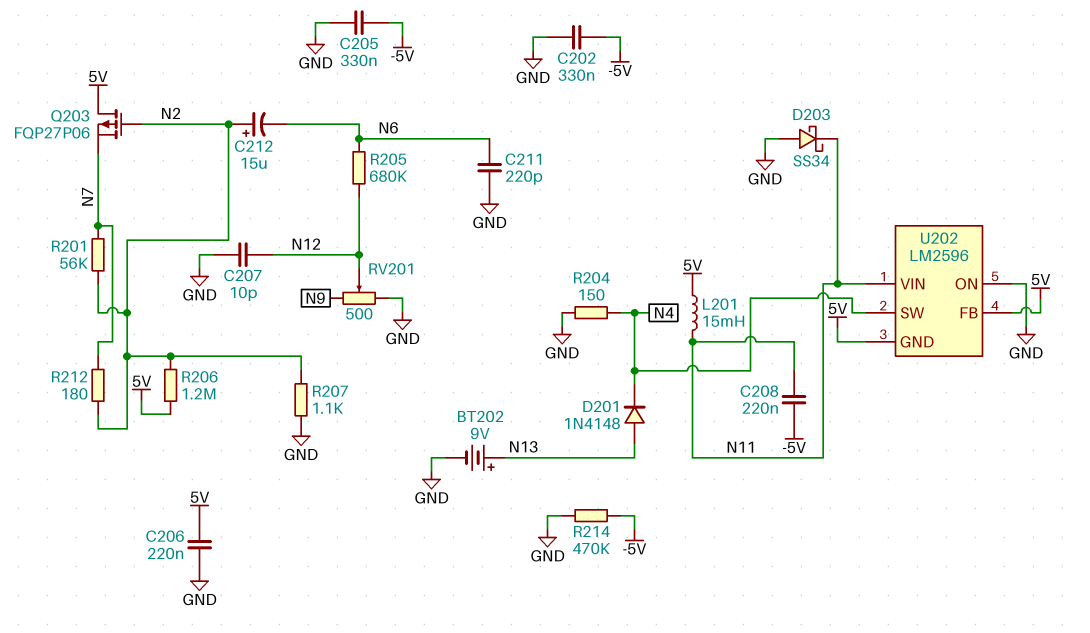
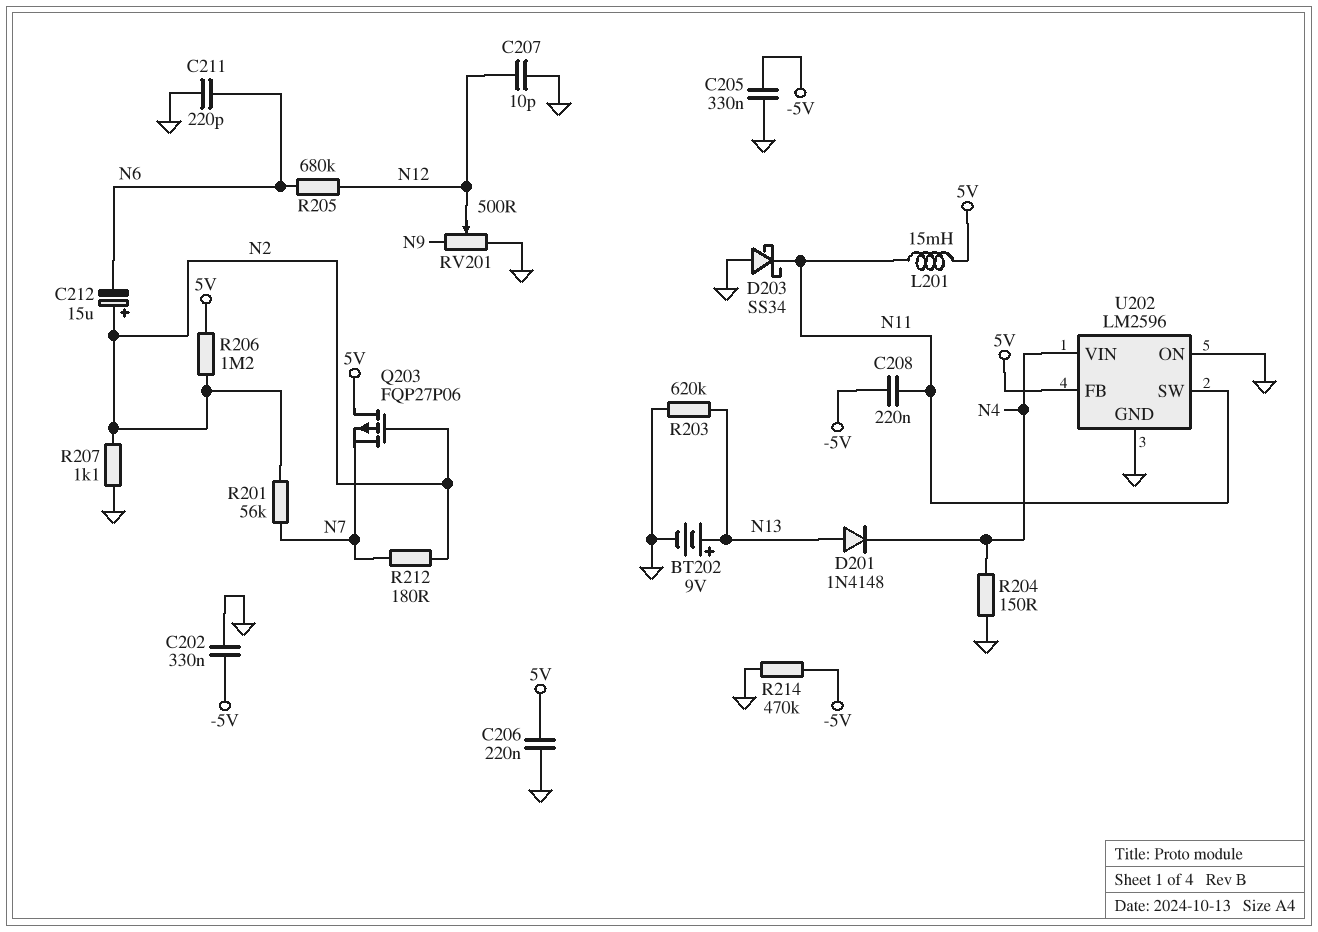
R203: none -> 620k (GND, N13)
U202 pin GND: 5V -> GND
U202 pin SW: N4 -> N11
U202 pin VIN: N11 -> N4

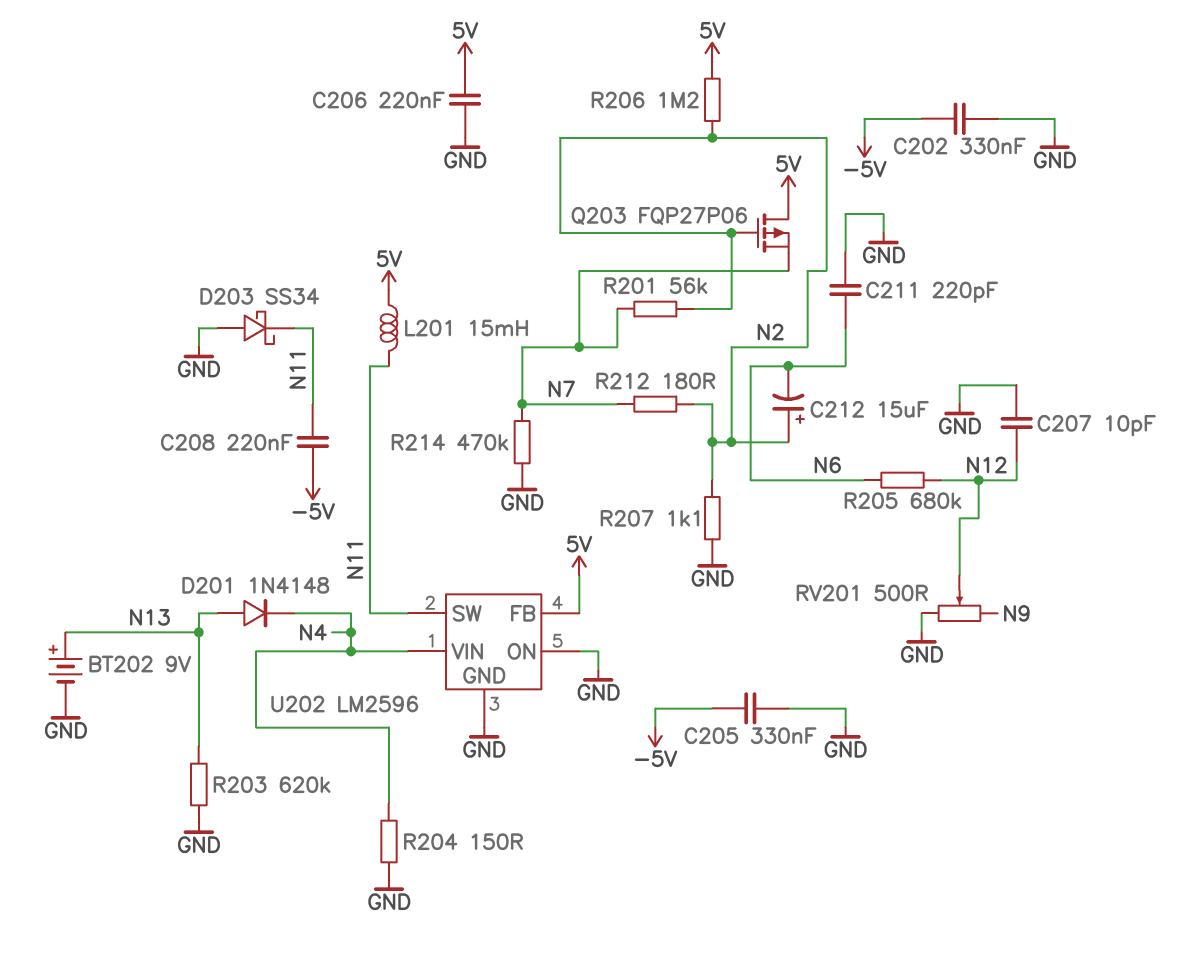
R214: 470k (-5V, GND) -> 470k (GND, N7)

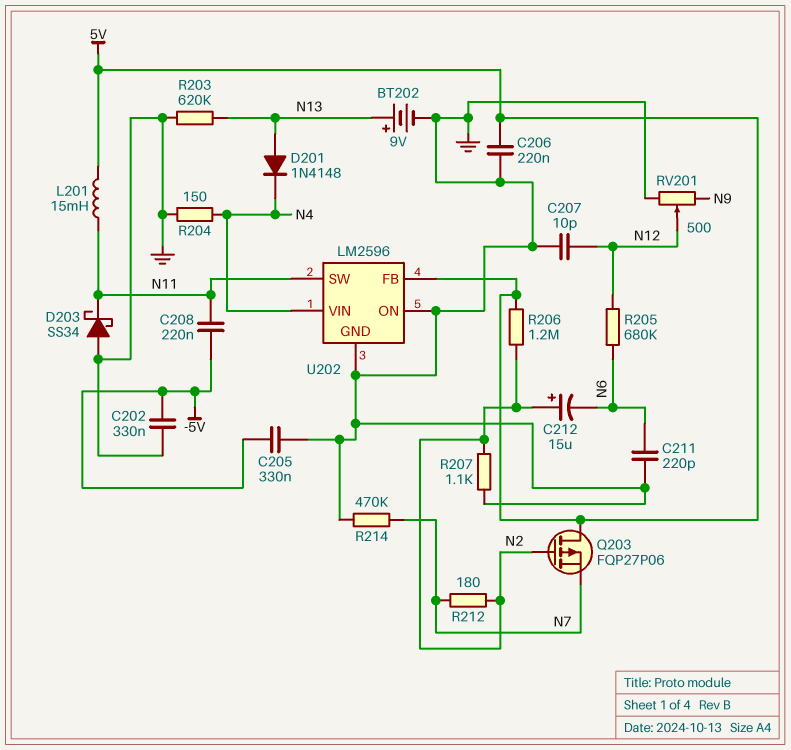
R201: 56k (N2, N7) -> none

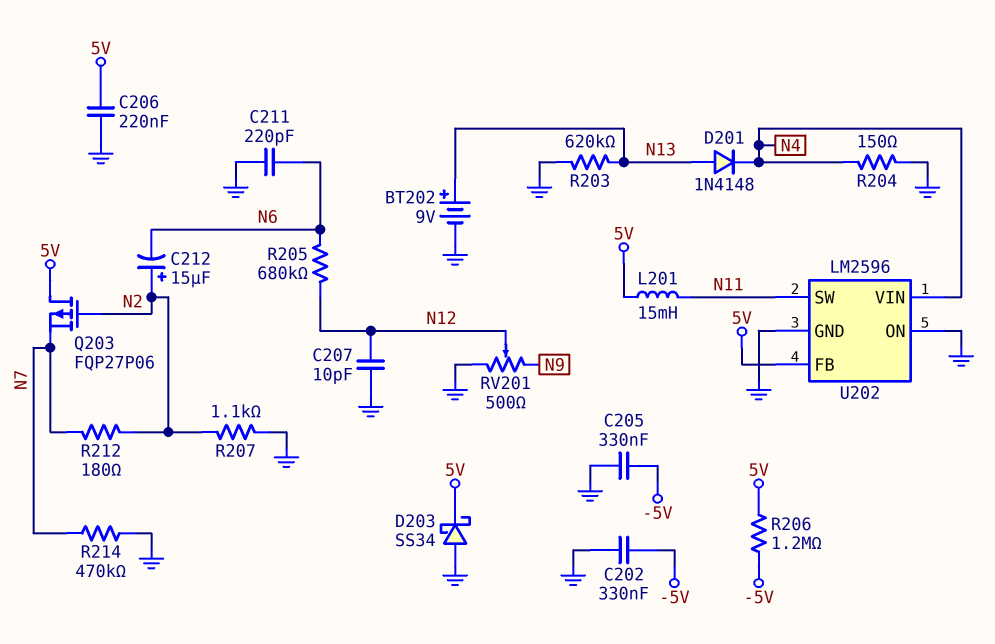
C208: 220nF (-5V, N11) -> none
D203: schottky SS34 (A GND, K N11) -> schottky SS34 (A GND, K 5V)
R206: 1.2M (5V, N2) -> 1.2M (-5V, 5V)

